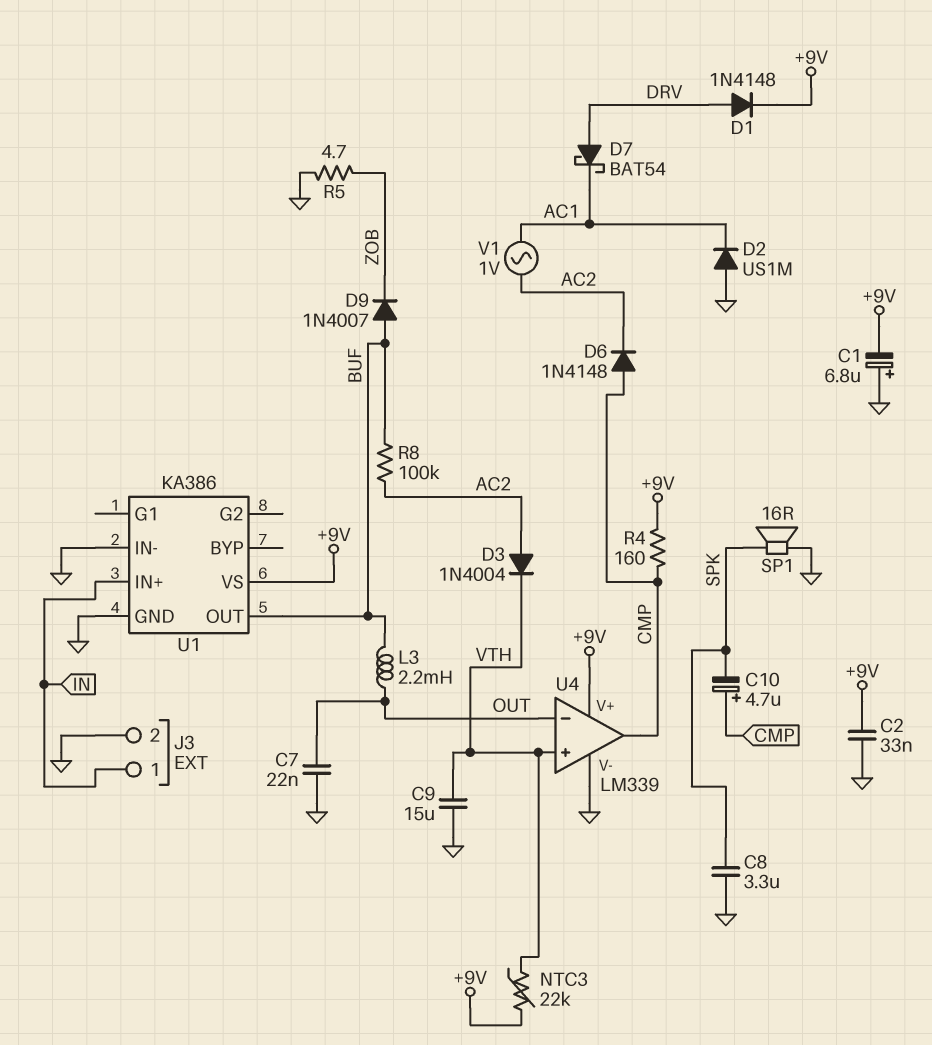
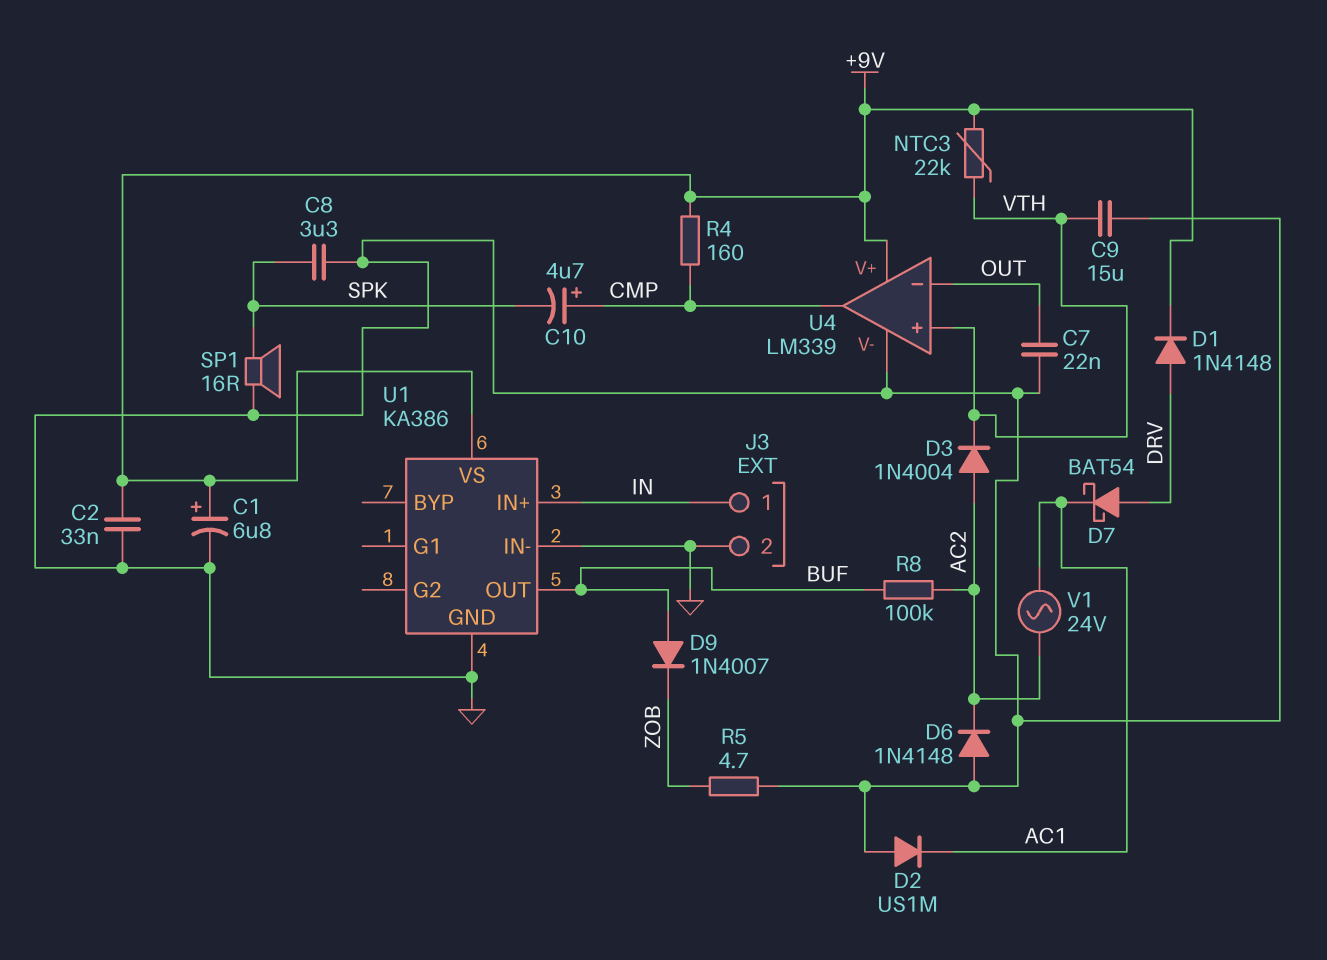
C1: 6.8uF (plus GND, minus +9V) -> 6.8uF (plus +9V, minus GND)
D6: diode 1N4148 (A CMP, K AC2) -> diode 1N4148 (A GND, K AC2)
L3: 2.2mH (BUF, OUT) -> none
V1: AC 1V (AC1, AC2) -> AC 24V (AC1, AC2)

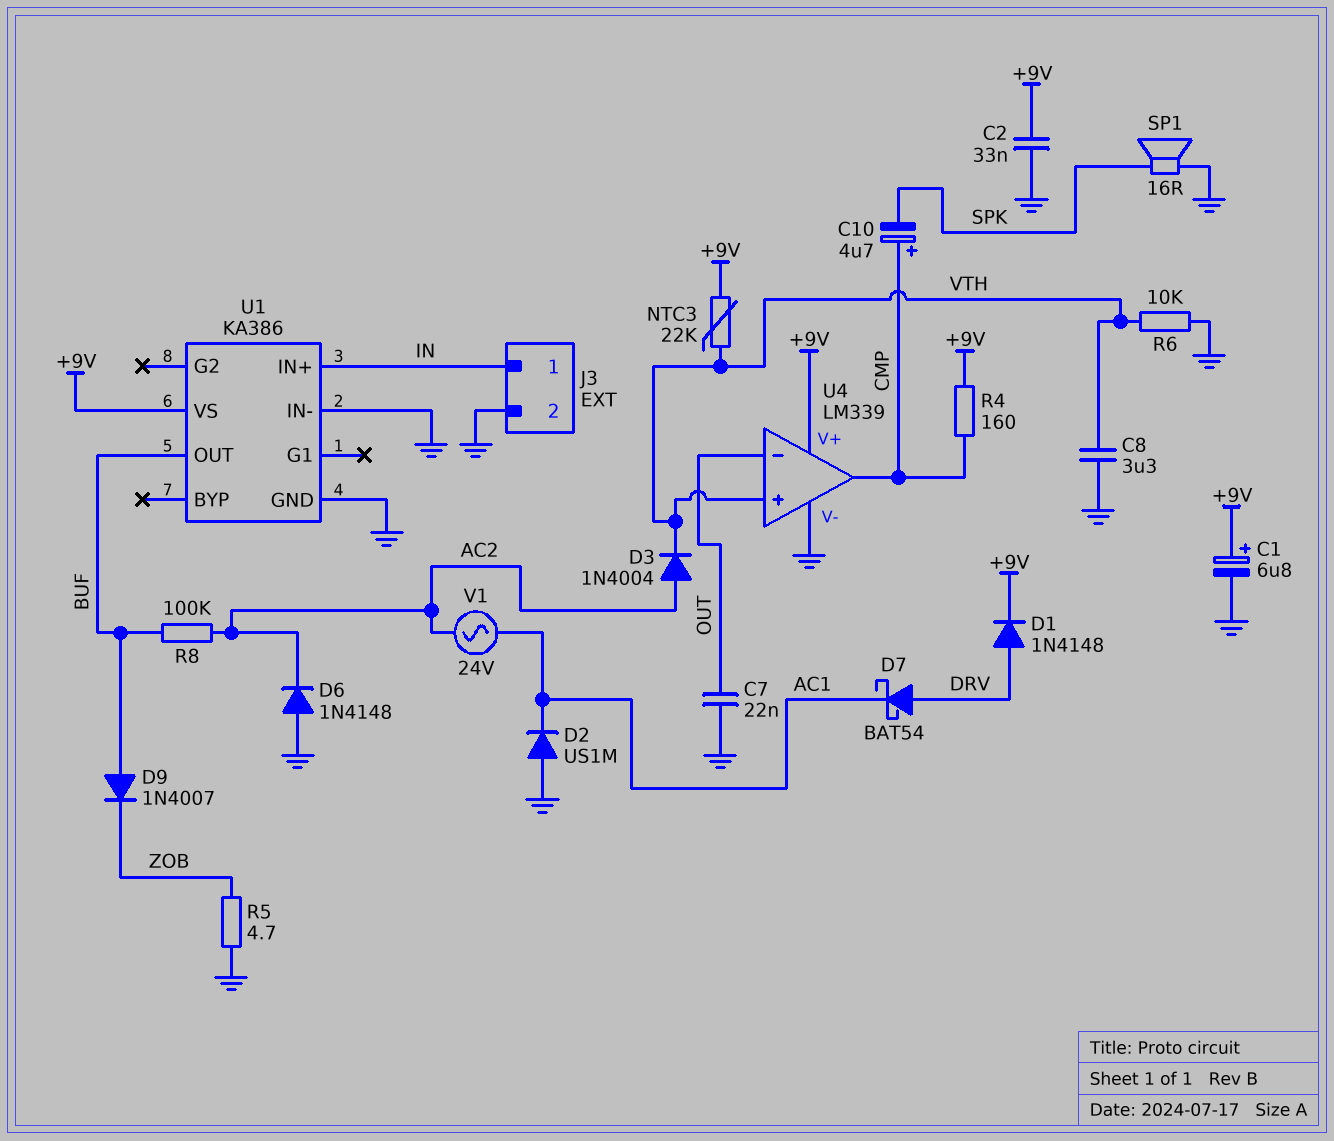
C8: 3.3uF (GND, SPK) -> 3.3uF (GND, VTH)
C9: 15uF (GND, VTH) -> none
R6: none -> 10k (GND, VTH)

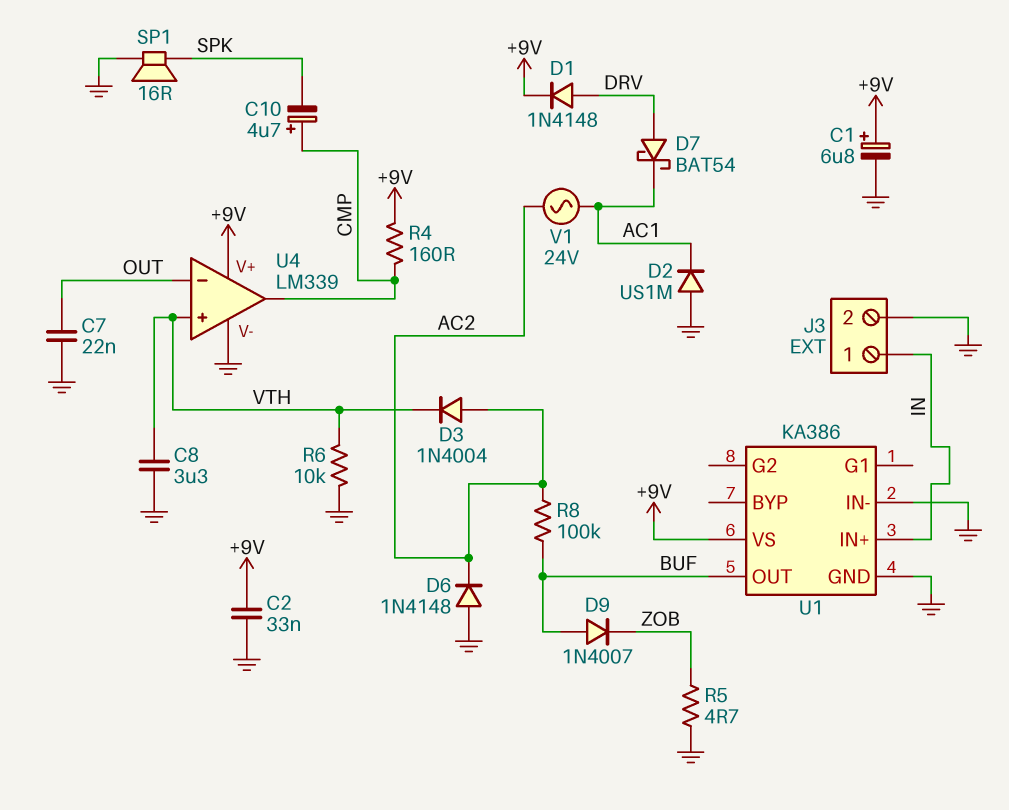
NTC3: 22k (+9V, VTH) -> none

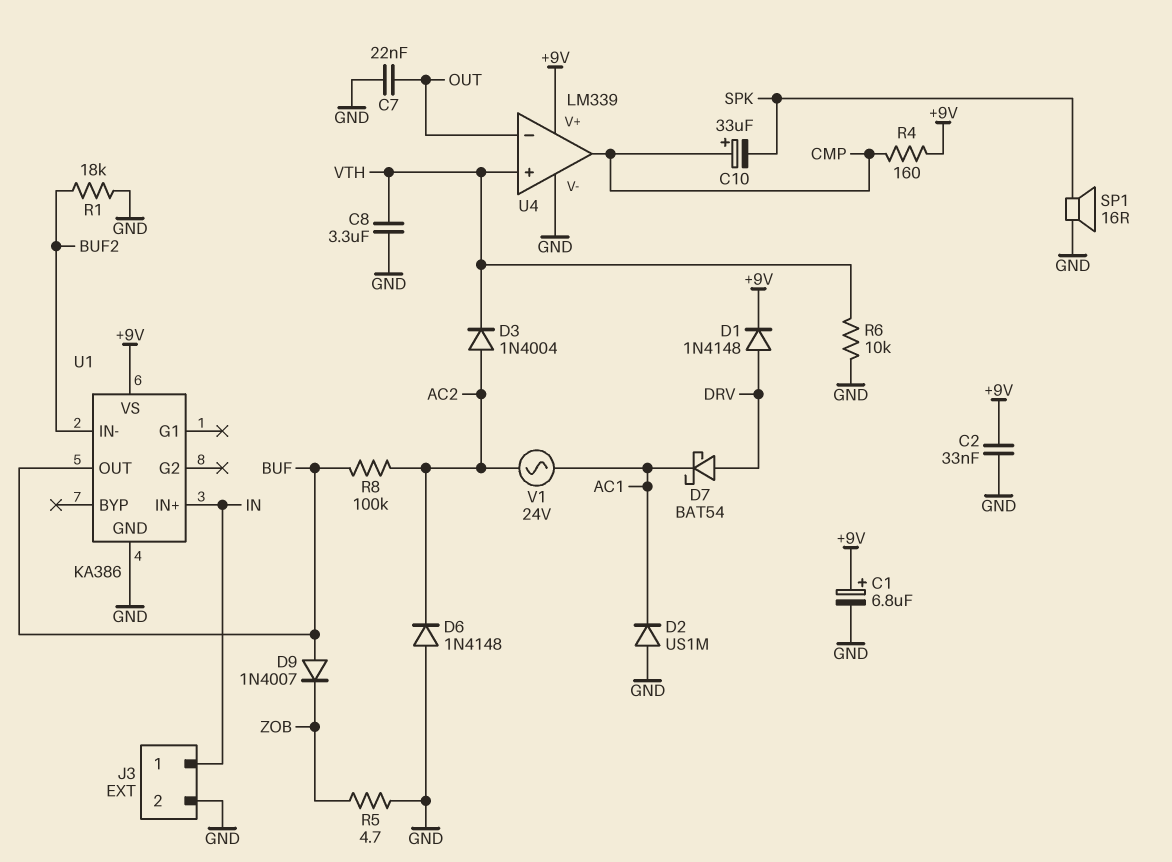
C10: 4.7uF (plus CMP, minus SPK) -> 33uF (plus CMP, minus SPK)
R1: none -> 18k (BUF2, GND)
U1 pin IN-: GND -> BUF2

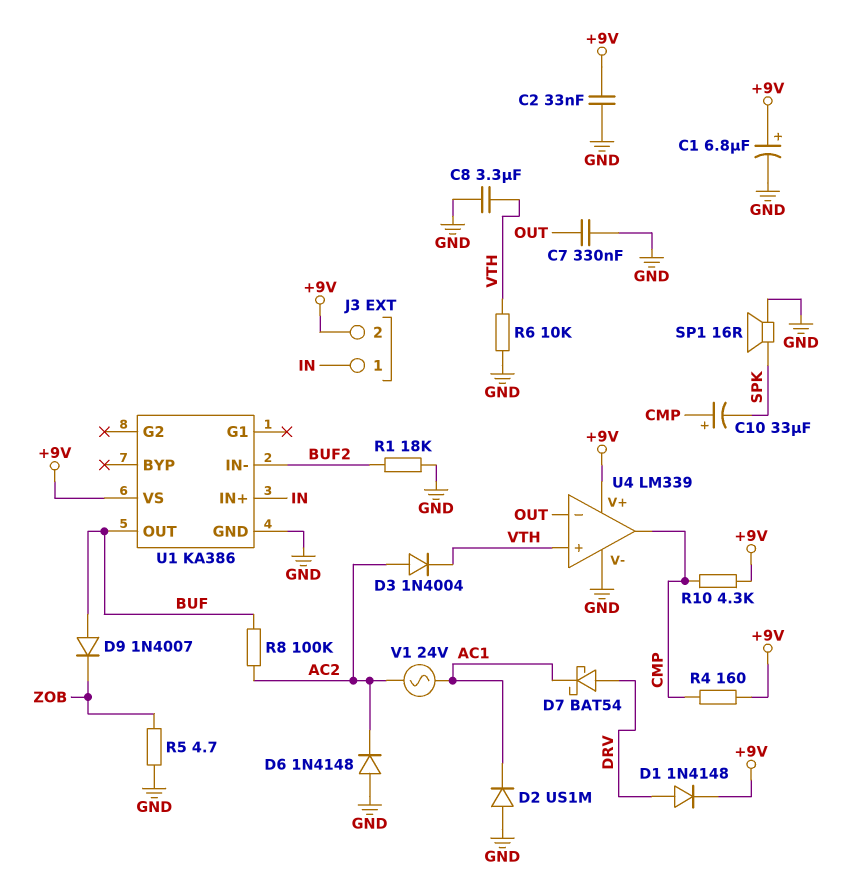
C7: 22nF (GND, OUT) -> 330nF (GND, OUT)
J3 pin 2: GND -> +9V
R10: none -> 4.3k (+9V, CMP)

